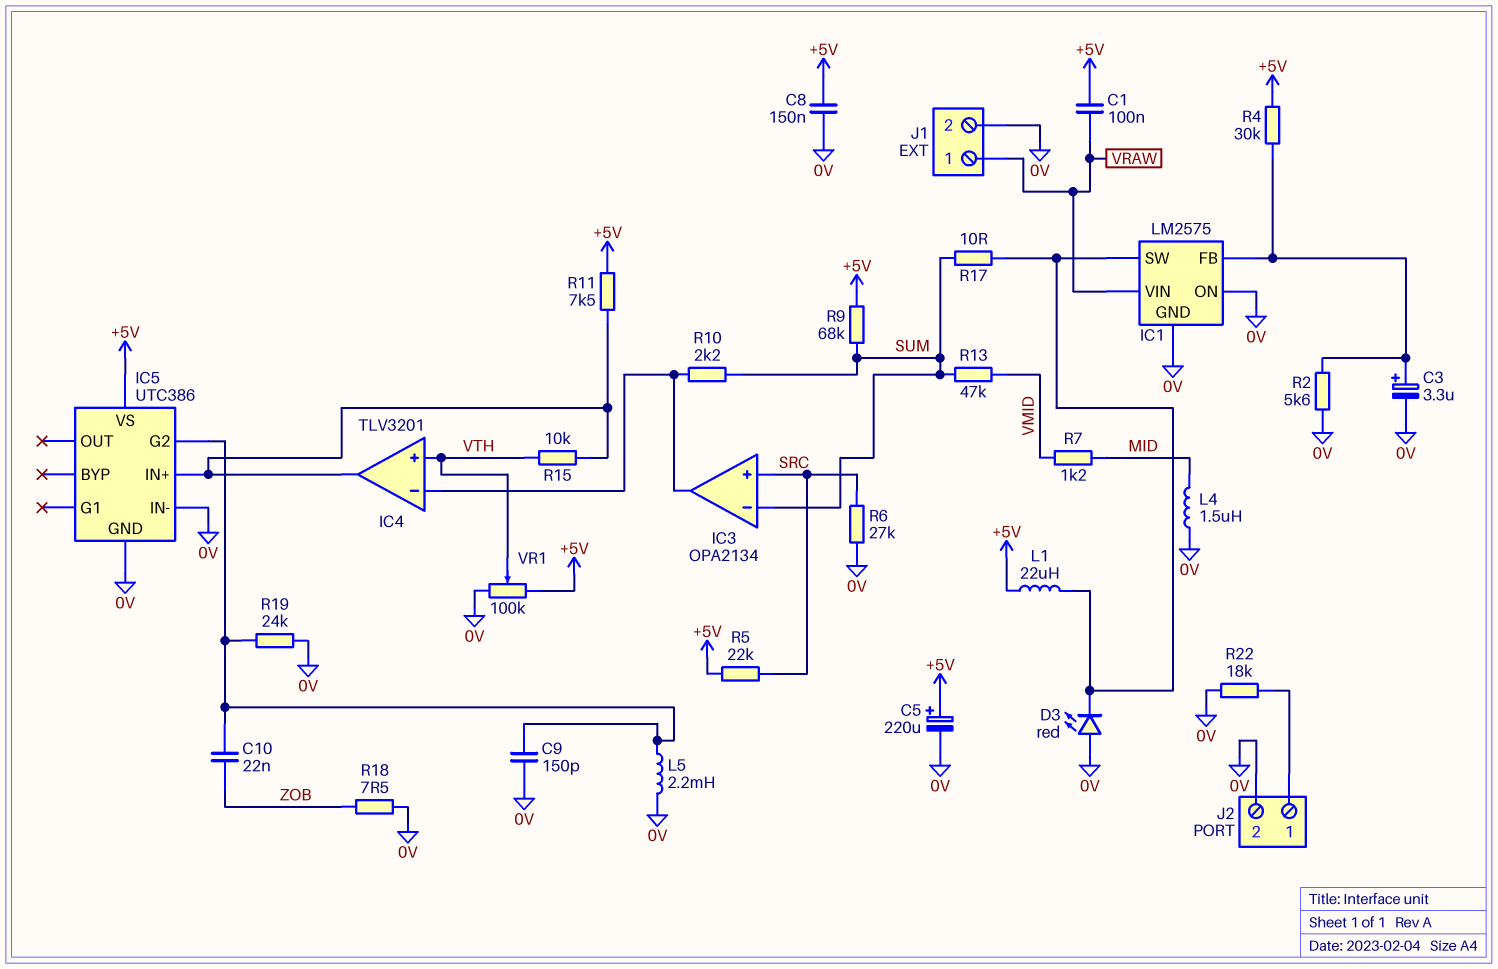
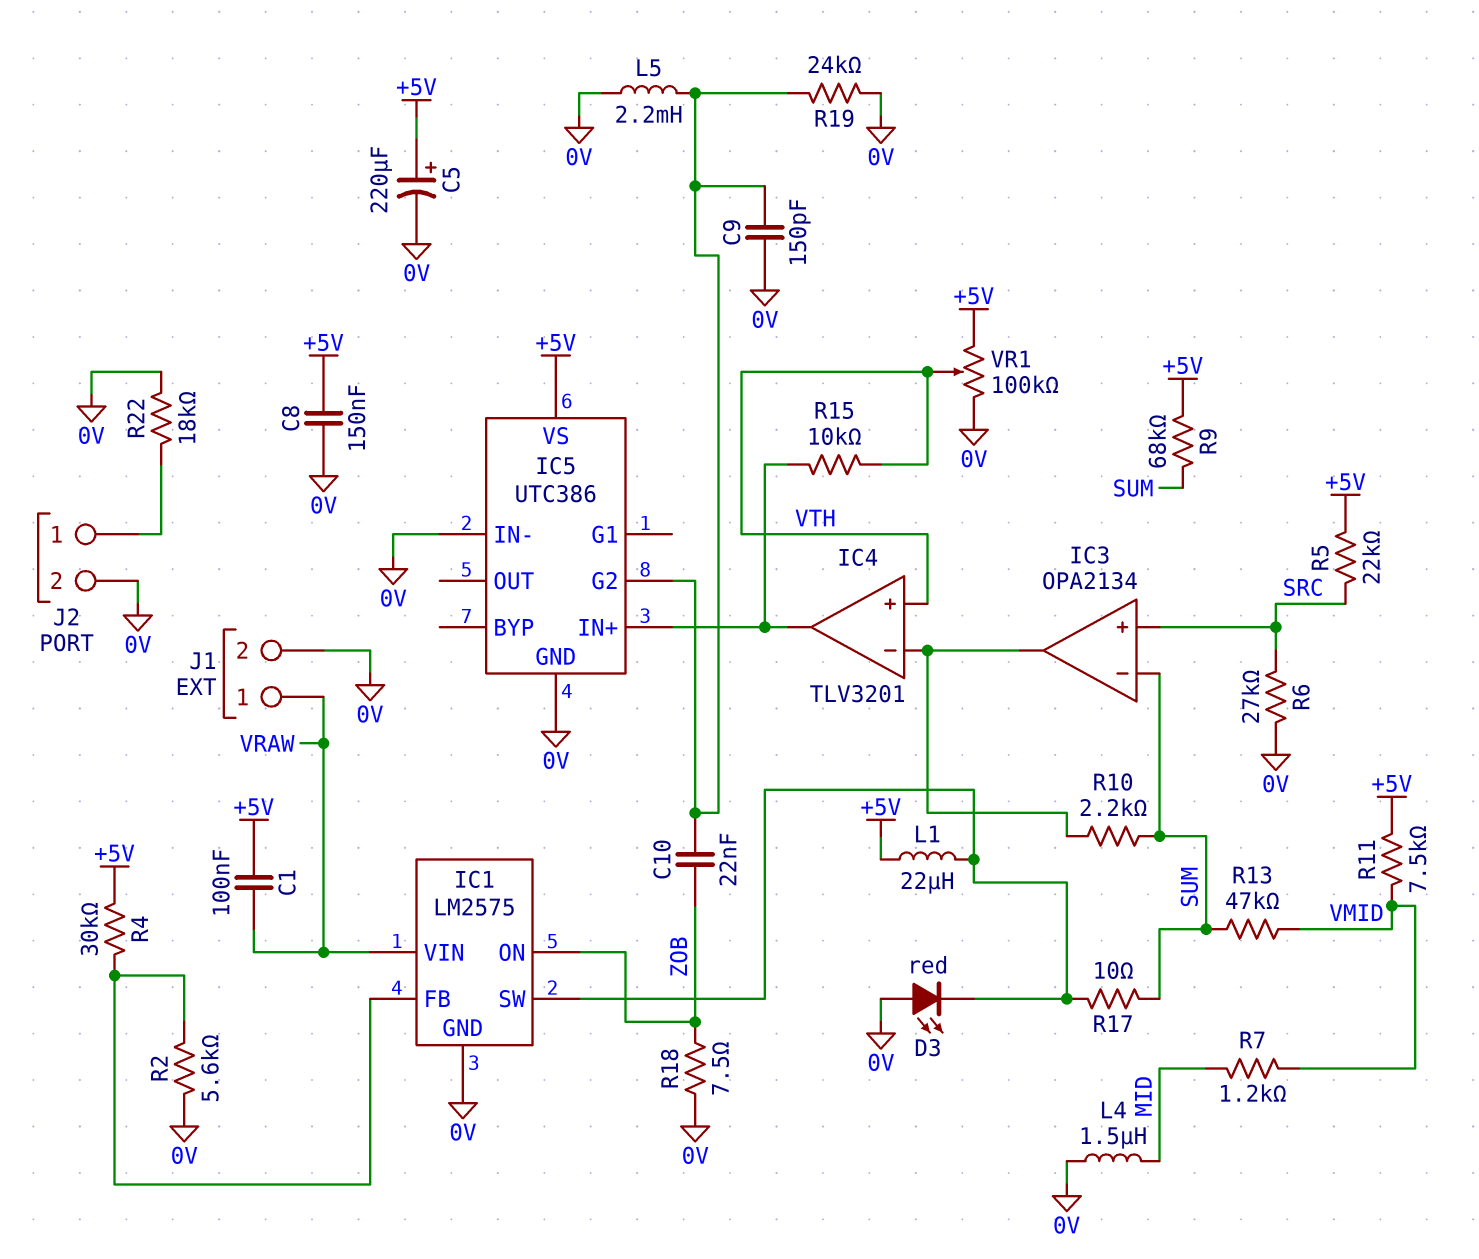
C3: 3.3uF (plus IC1/FB, minus 0V) -> none
IC1 pin ON: 0V -> ZOB
R11: 7.5k (+5V, IC4/out) -> 7.5k (+5V, VMID)

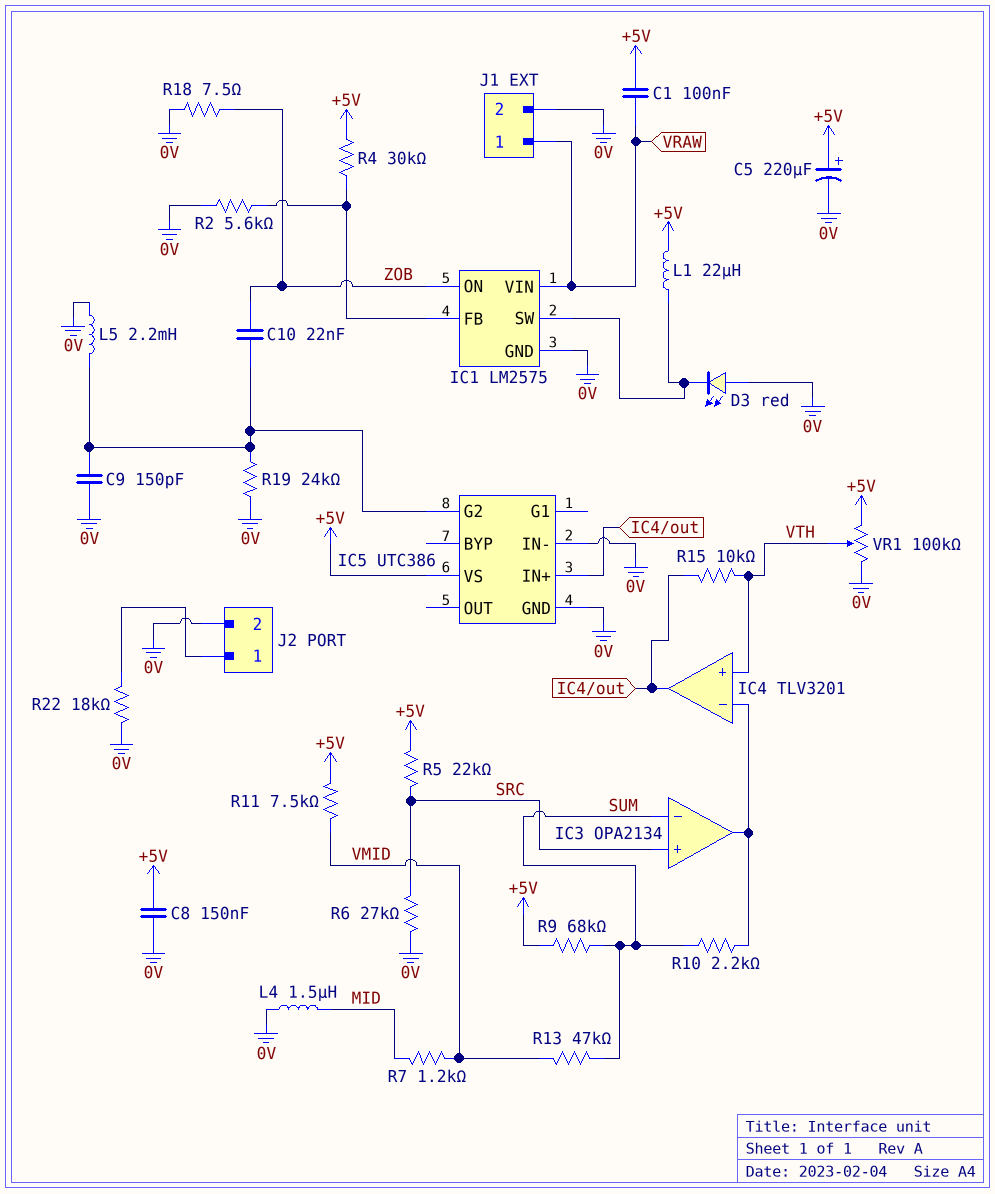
R17: 10 (IC1/SW, SUM) -> none

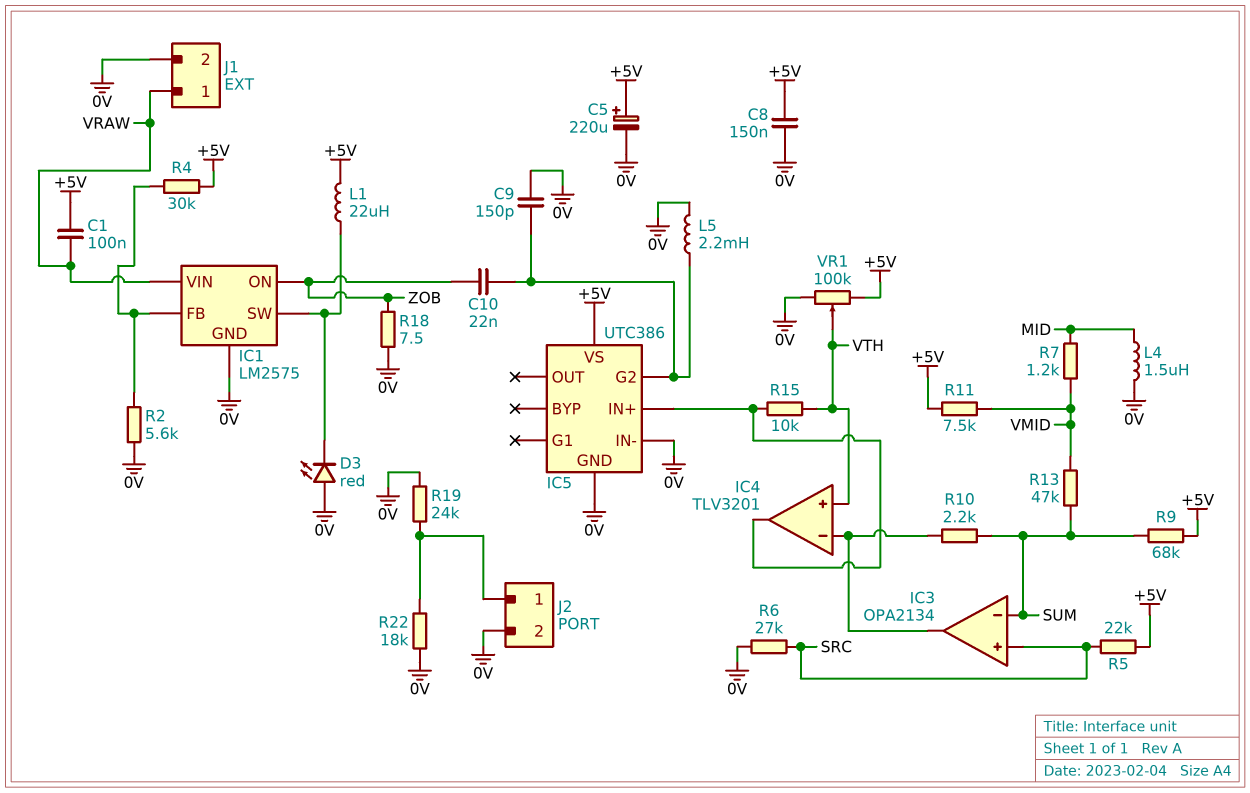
R19: 24k (0V, IC5/G2) -> 24k (0V, J2/1)

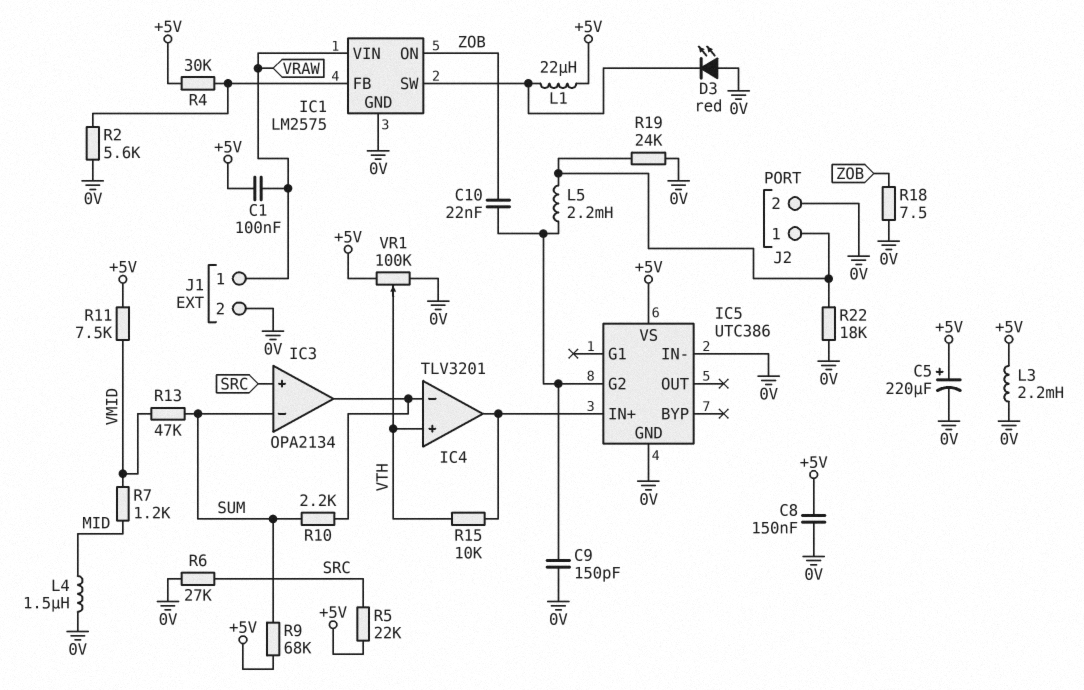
L3: none -> 2.2mH (+5V, 0V)
L5: 2.2mH (0V, IC5/G2) -> 2.2mH (IC5/G2, J2/1)

